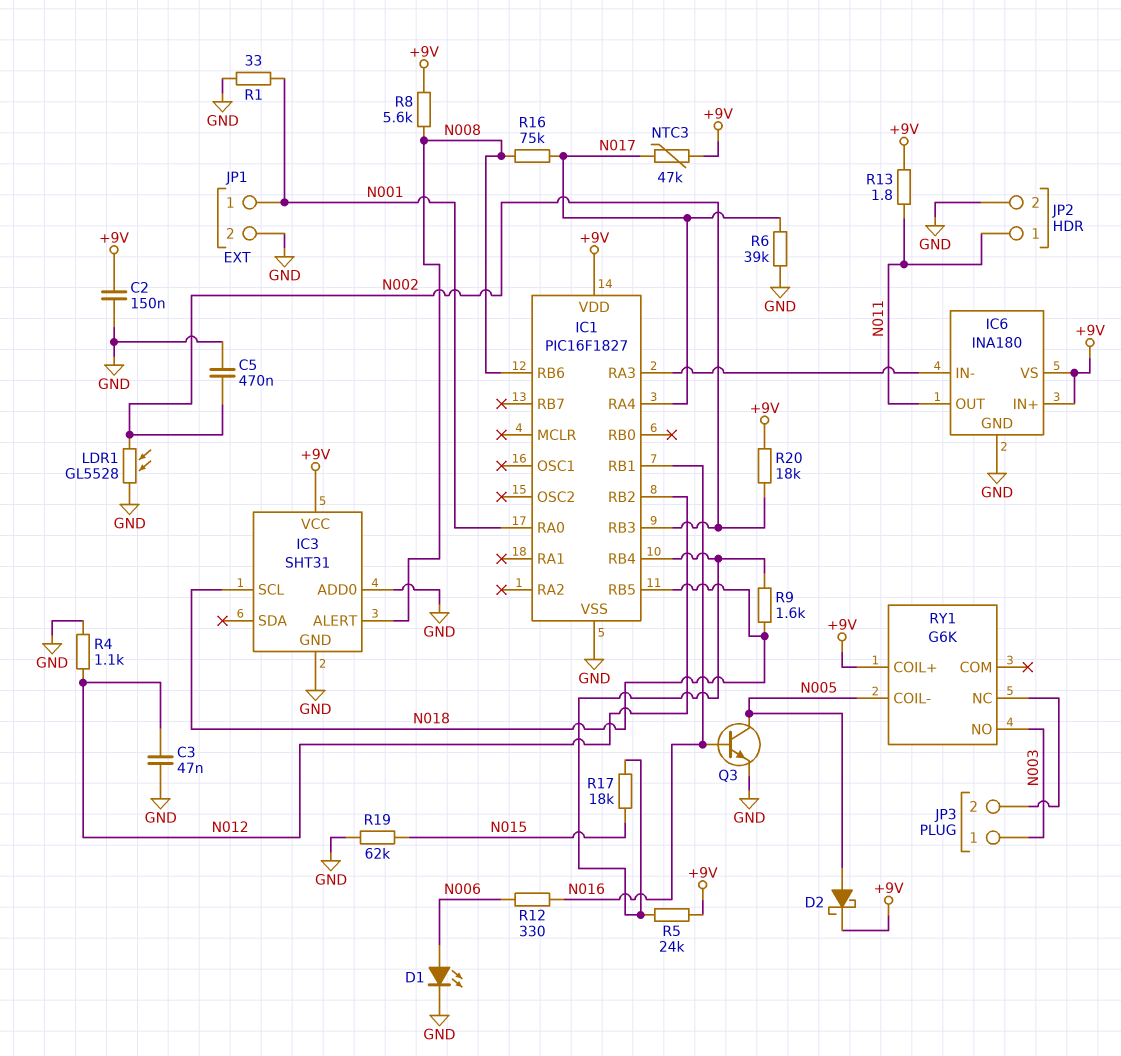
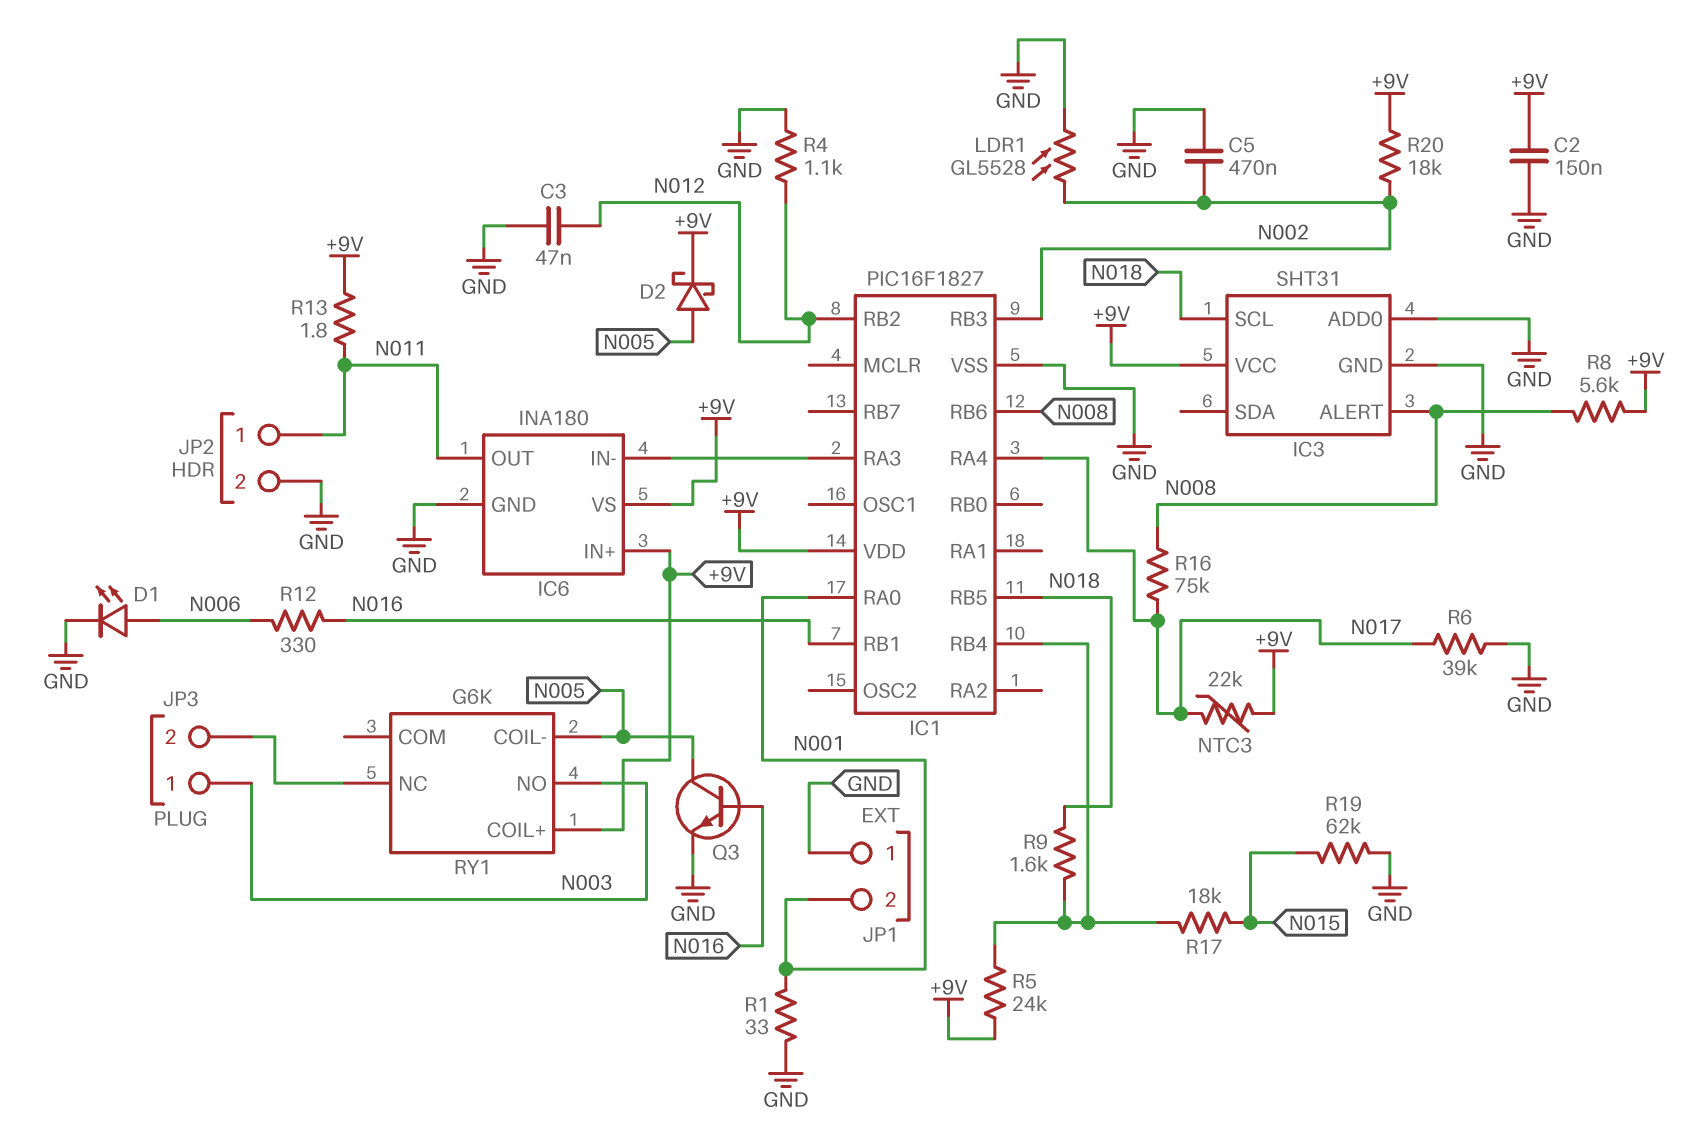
JP1 pin 1: N001 -> GND
JP1 pin 2: GND -> N001
NTC3: 47k (+9V, N017) -> 22k (+9V, N017)

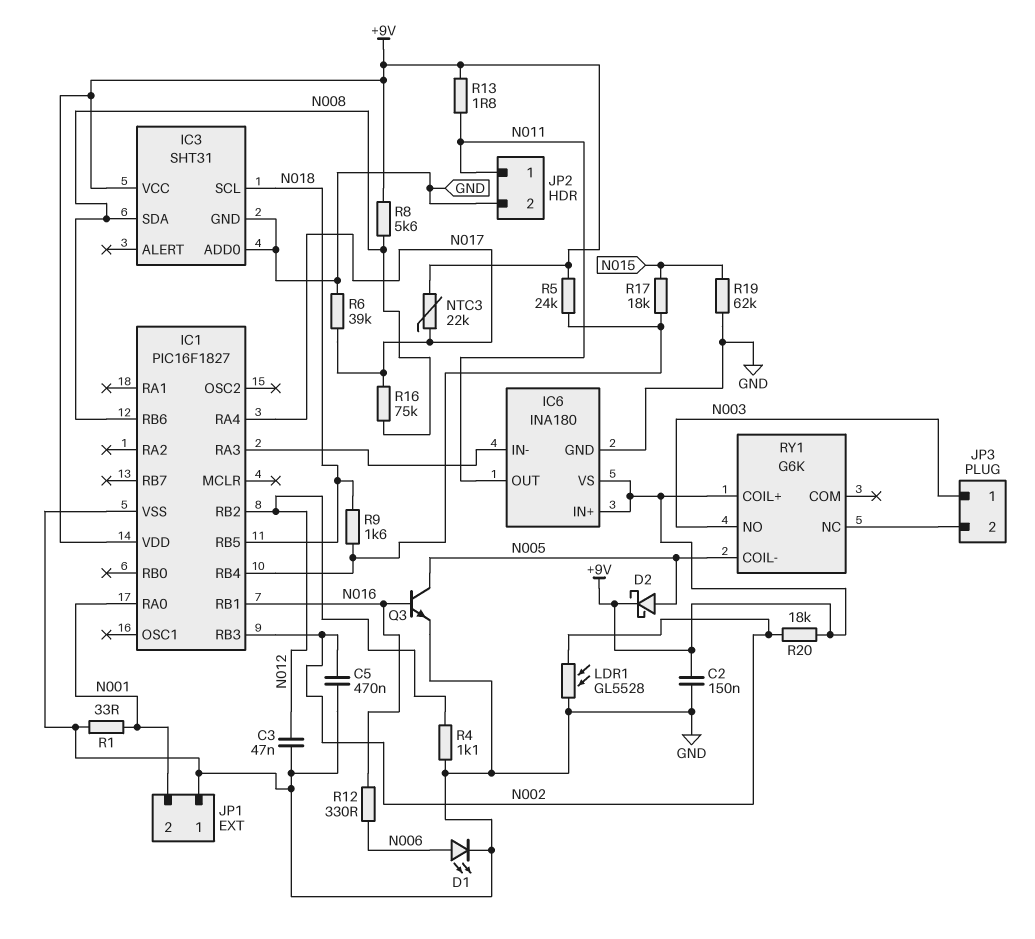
IC3 pin ALERT: N008 -> none
IC3 pin SDA: none -> N008

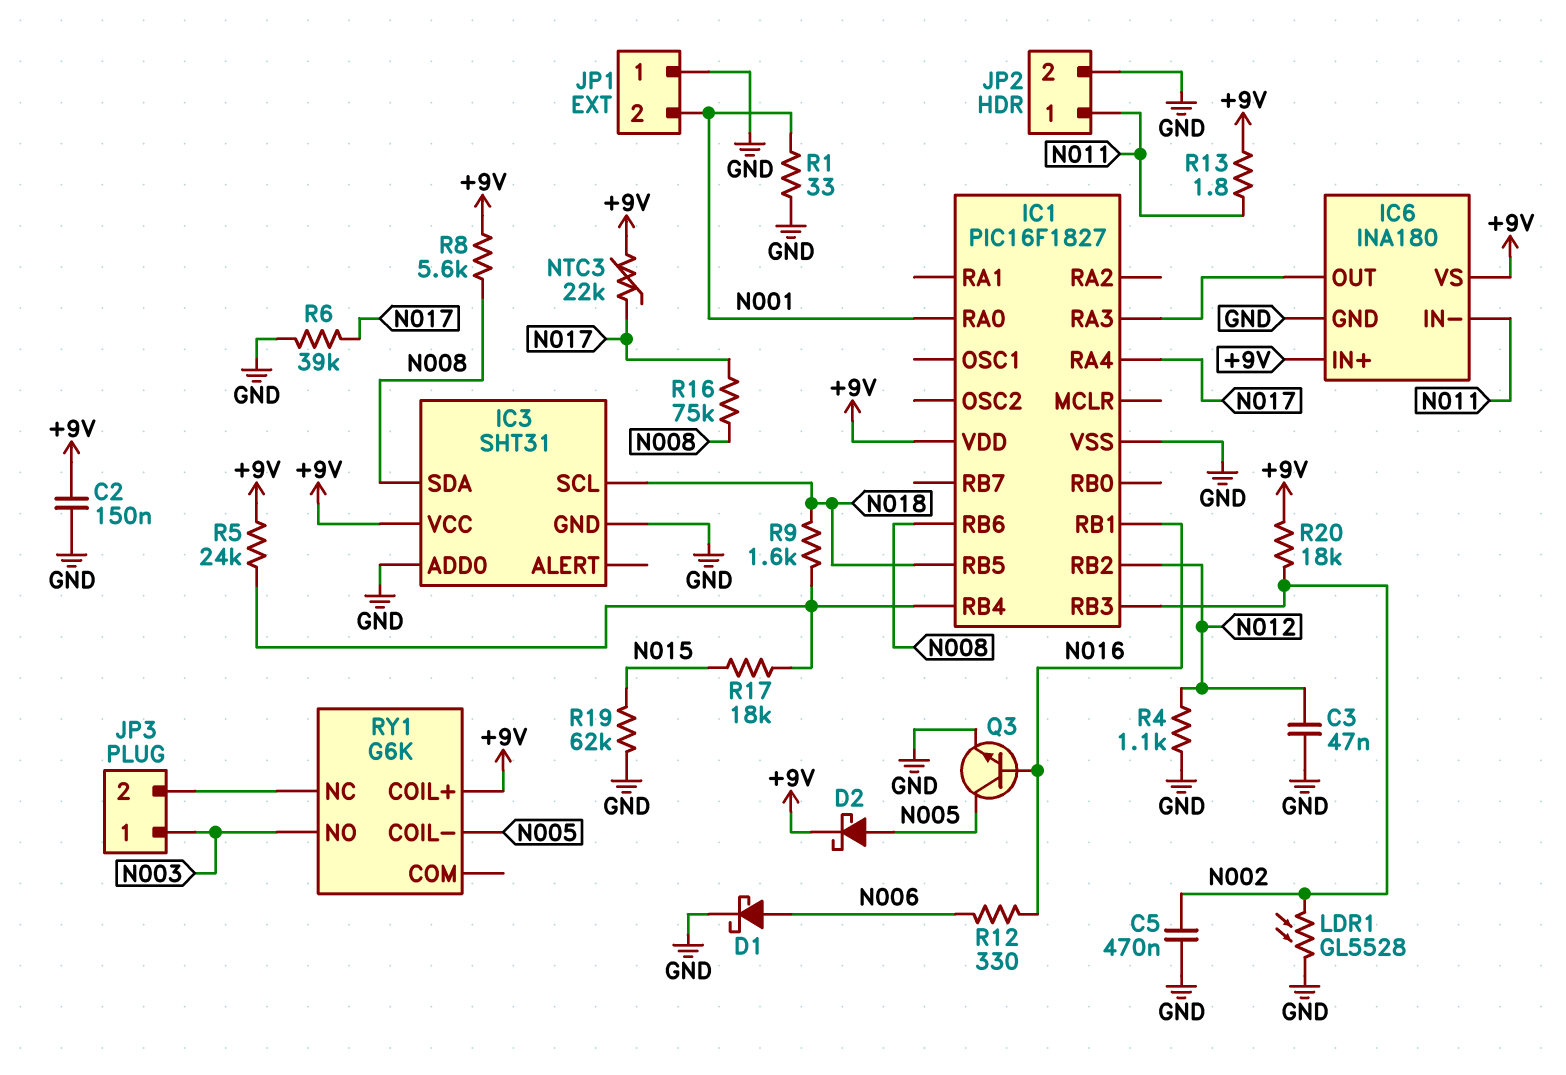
D1: LED (A N006, K GND) -> schottky (A N006, K GND)
IC6 pin IN-: IC1/RA3 -> N011
IC6 pin OUT: N011 -> IC1/RA3

